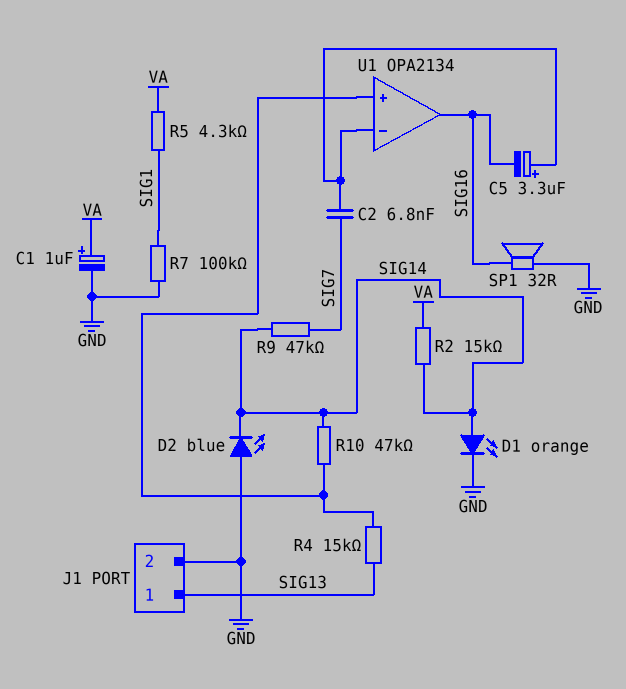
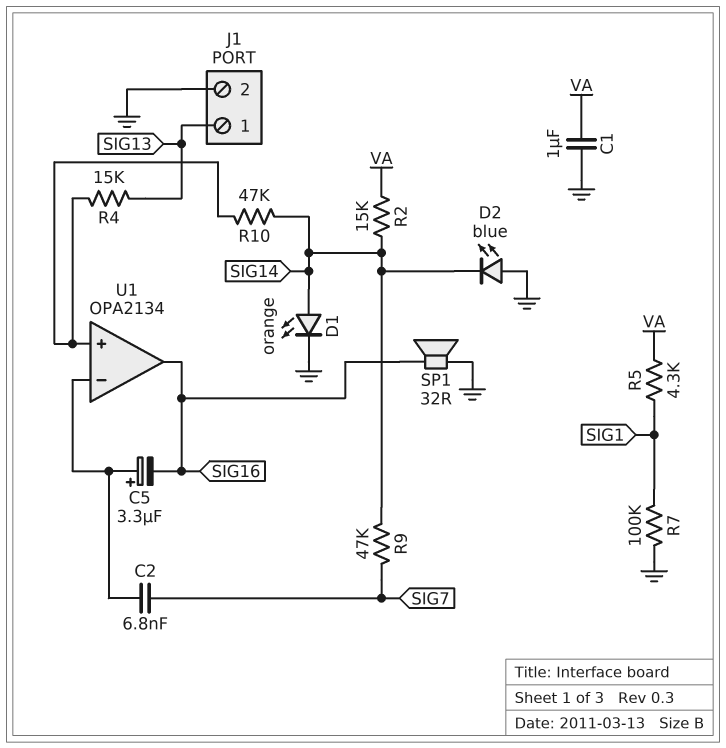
C1: 1uF (plus VA, minus GND) -> 1uF (GND, VA)

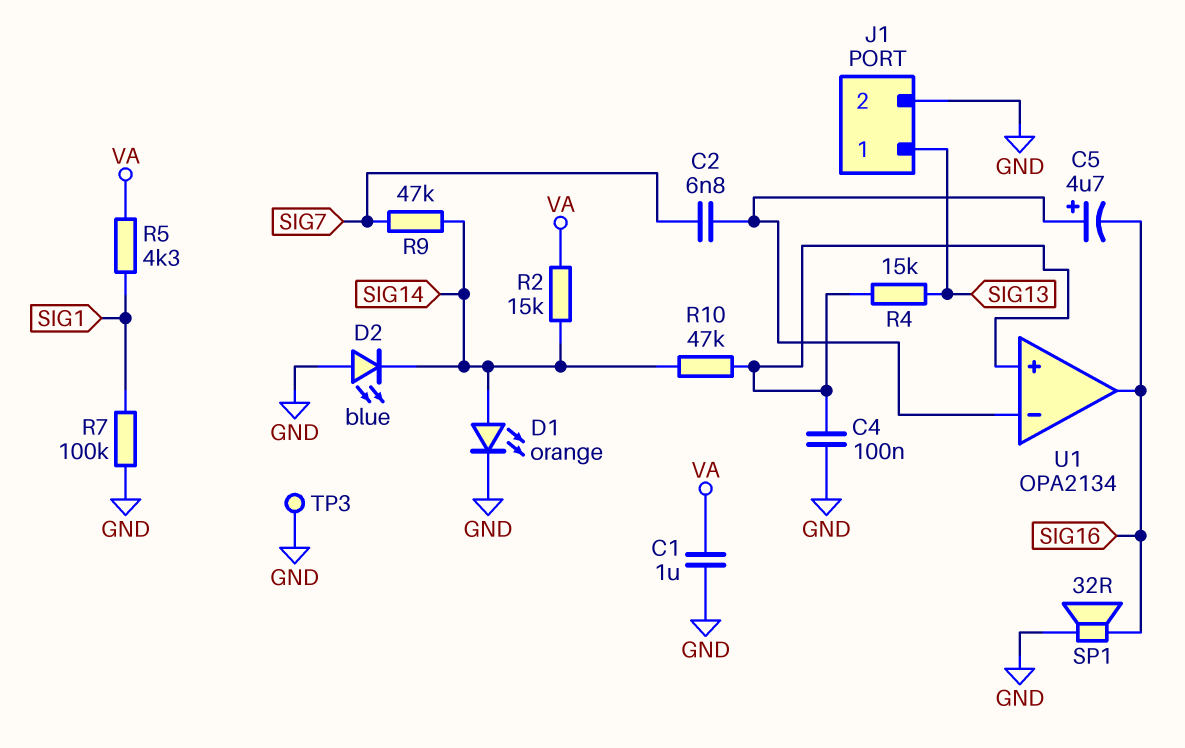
C4: none -> 100nF (GND, U1/in+)
C5: 3.3uF (plus U1/in-, minus SIG16) -> 4.7uF (plus U1/in-, minus SIG16)
TP3: none -> test point (GND)

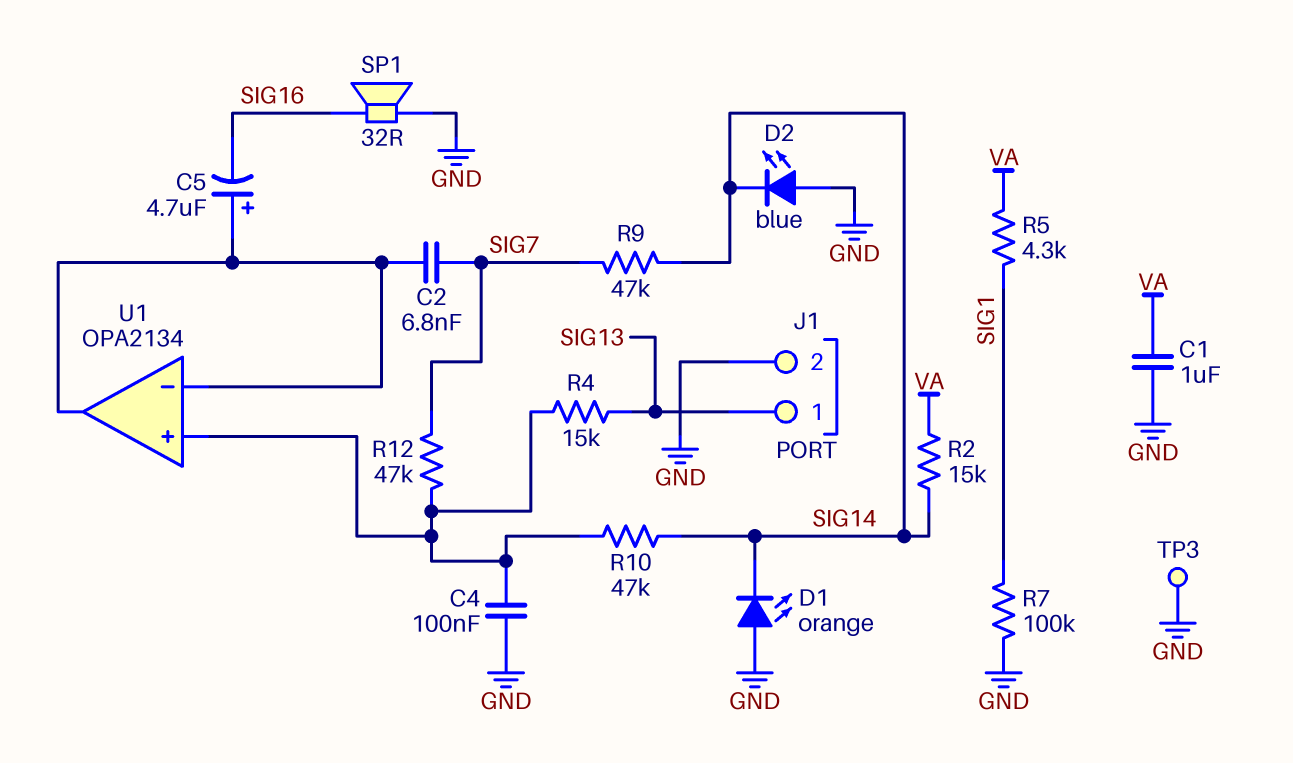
D1: LED orange (A SIG14, K GND) -> LED orange (A GND, K SIG14)
R12: none -> 47k (SIG7, U1/in+)
U1 pin out: SIG16 -> U1/in-

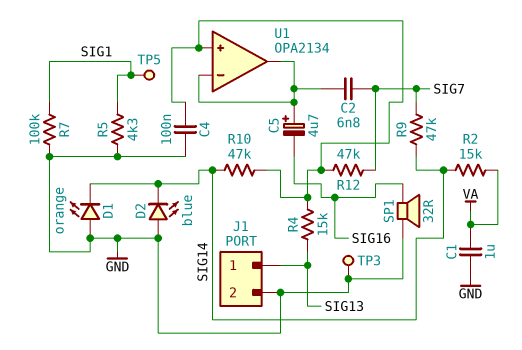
R5: 4.3k (SIG1, VA) -> 4.3k (GND, SIG1)
TP5: none -> test point (SIG1)

